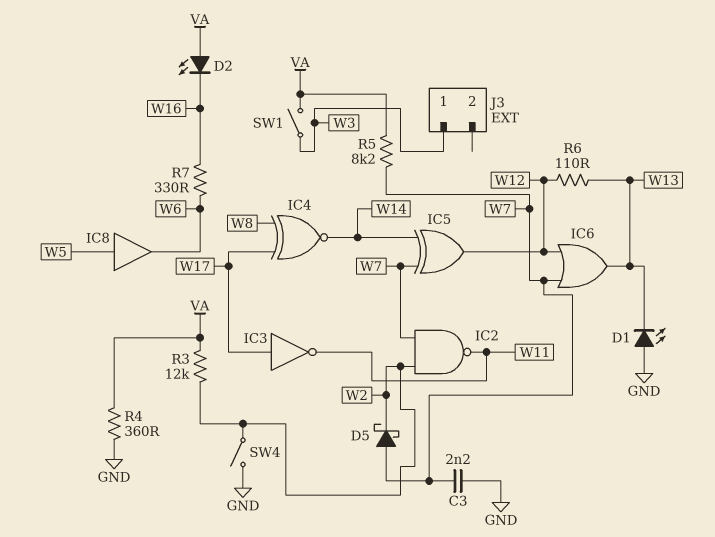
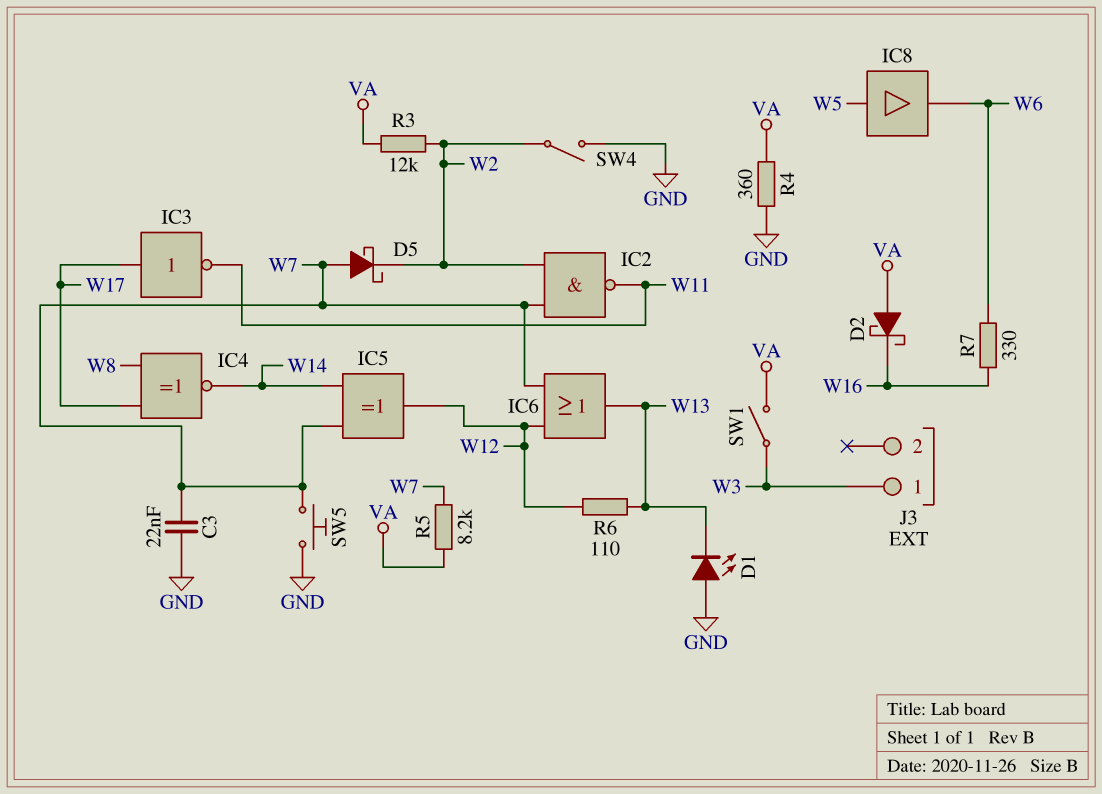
C3: 2.2nF (GND, W7) -> 22nF (GND, W7)
D2: LED (A VA, K W16) -> schottky (A VA, K W16)
SW5: none -> button (GND, W7)

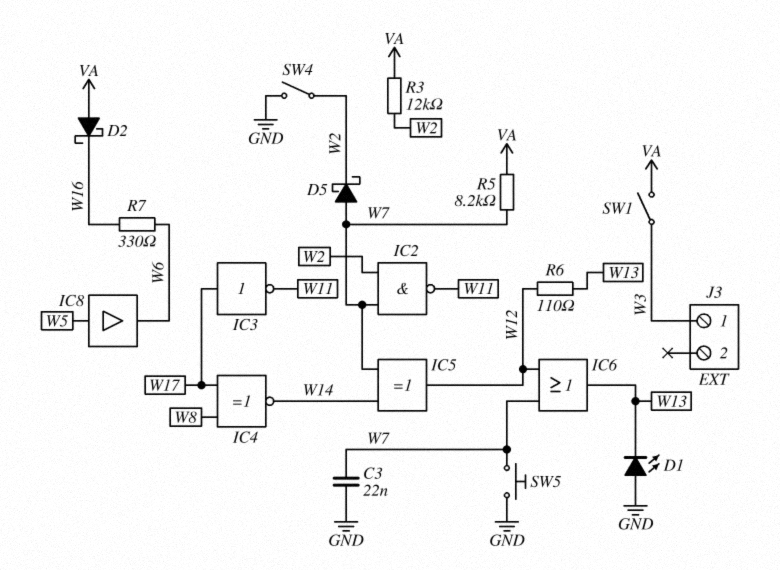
R4: 360 (GND, VA) -> none

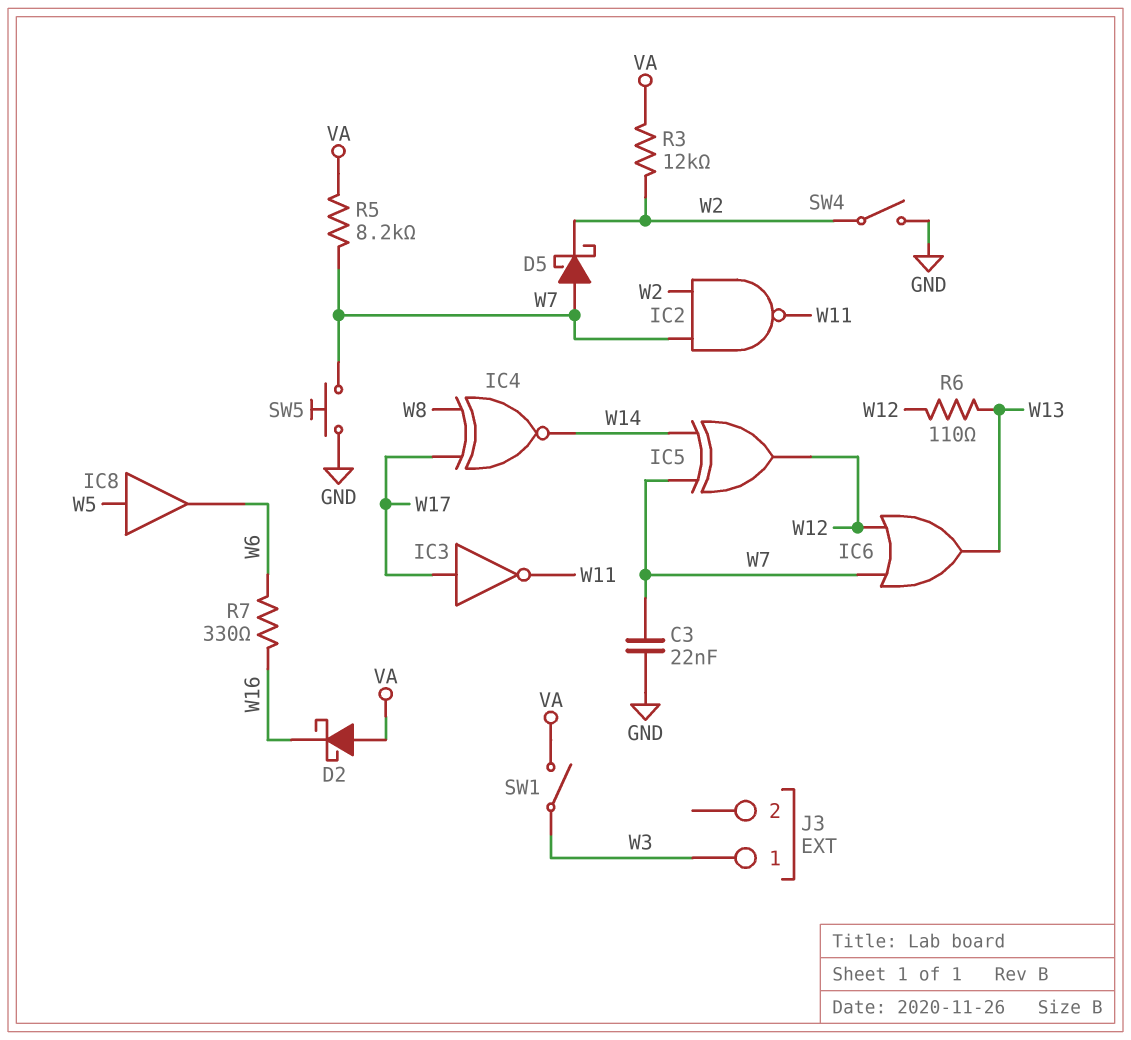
D1: LED (A GND, K W13) -> none

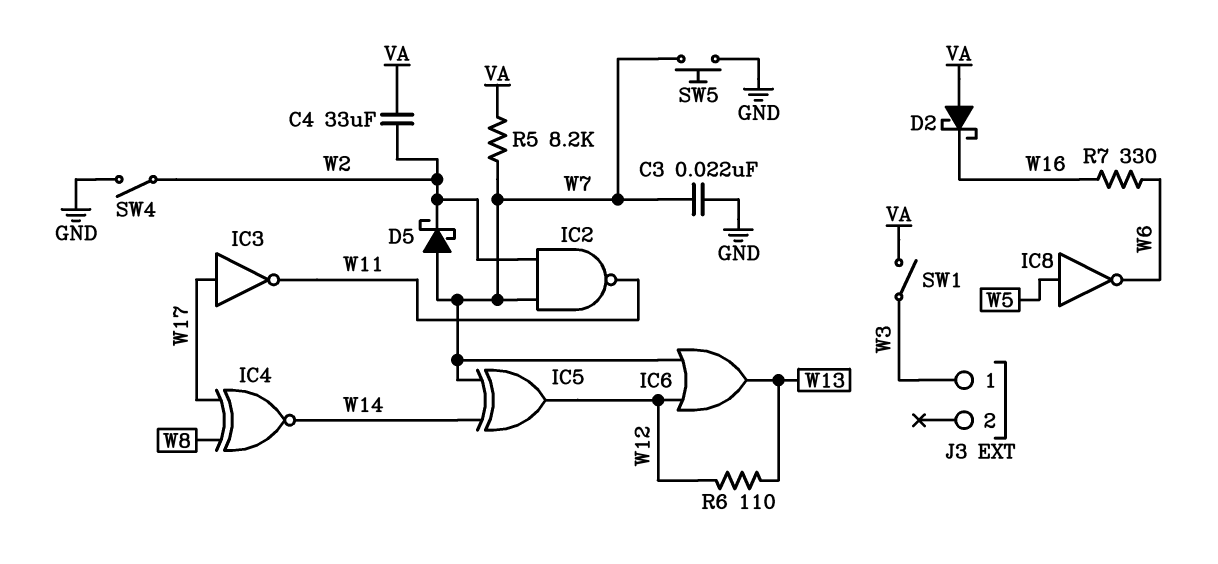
C4: none -> 33uF (VA, W2)
IC8: buffer (in W5, out W6) -> NOT (in W5, out W6)
R3: 12k (VA, W2) -> none

